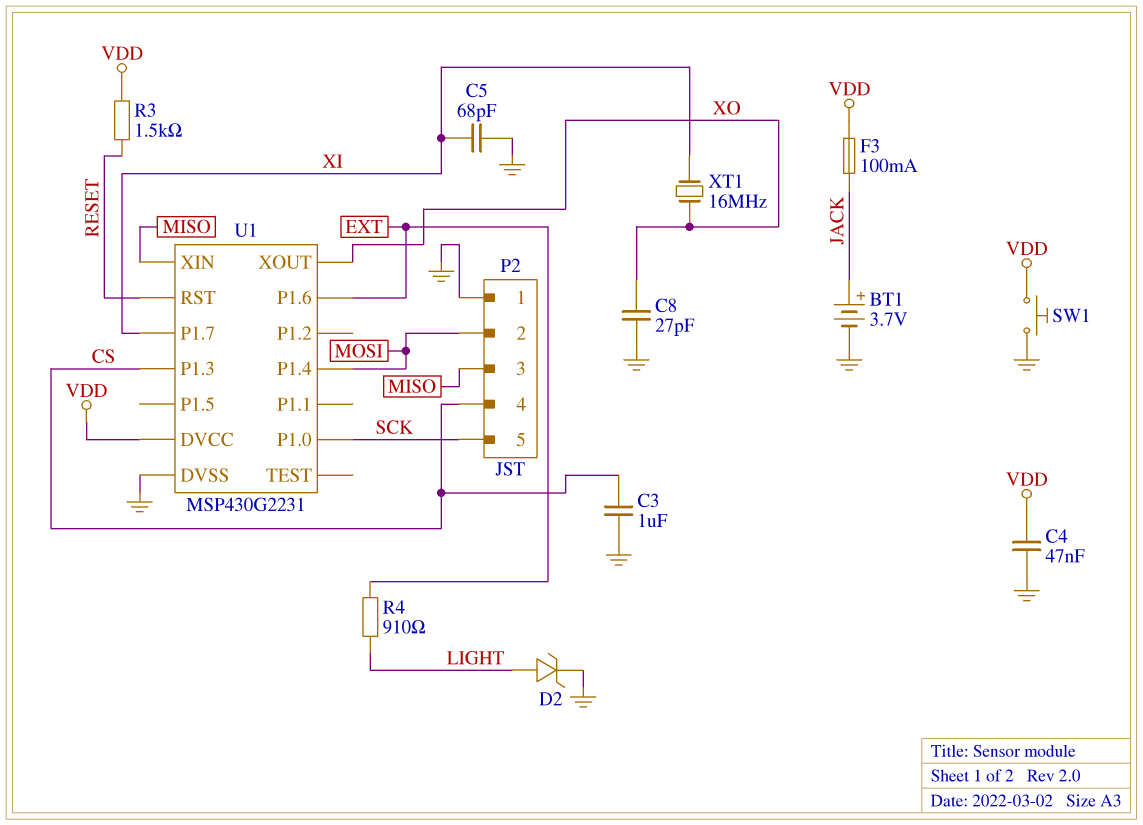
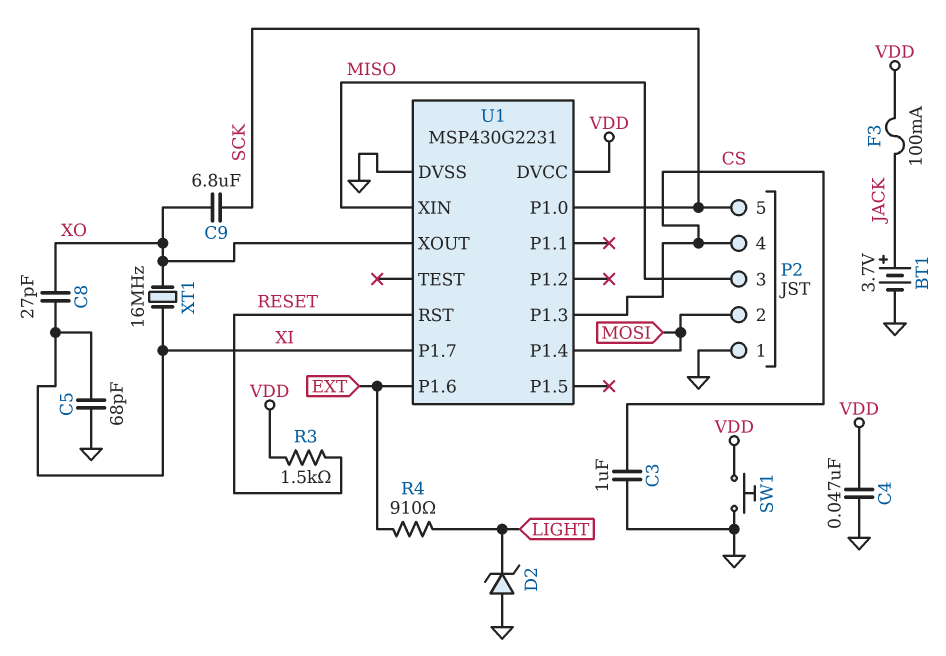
C8: 27pF (GND, XO) -> 27pF (XI, XO)
C9: none -> 6.8uF (SCK, XO)
D2: zener (A LIGHT, K GND) -> zener (A GND, K LIGHT)

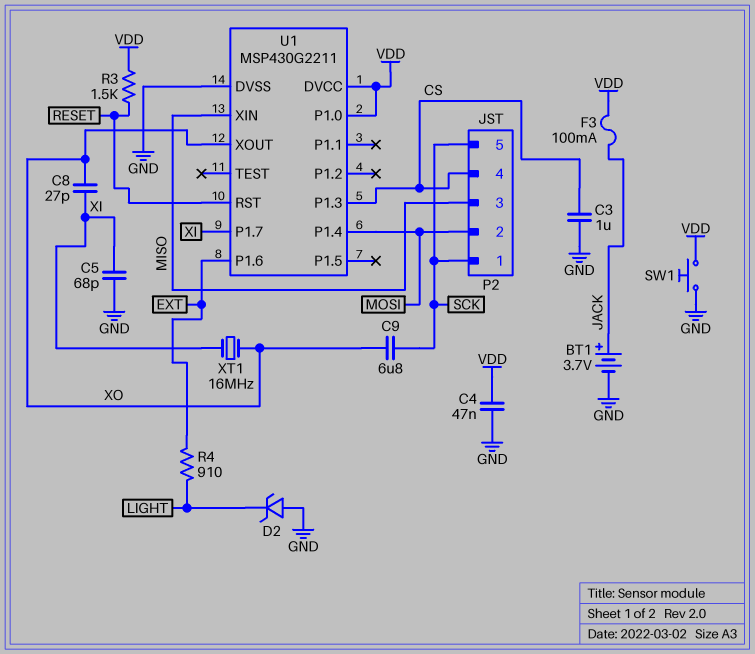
P2 pin 1: GND -> SCK
U1: MSP430G2231 -> MSP430G2211
U1 pin P1.0: SCK -> VDD

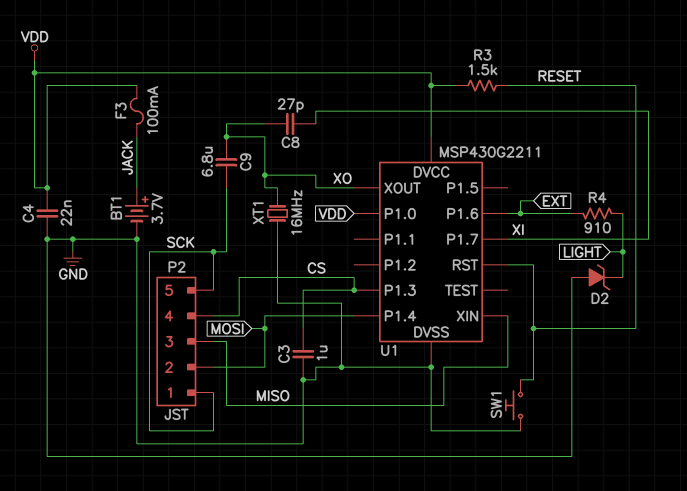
C4: 47nF (GND, VDD) -> 22nF (GND, VDD)
C5: 68pF (GND, XI) -> none
SW1: button (GND, VDD) -> button (GND, RESET)
XT1: 16MHz (XI, XO) -> 16MHz (GND, XO)

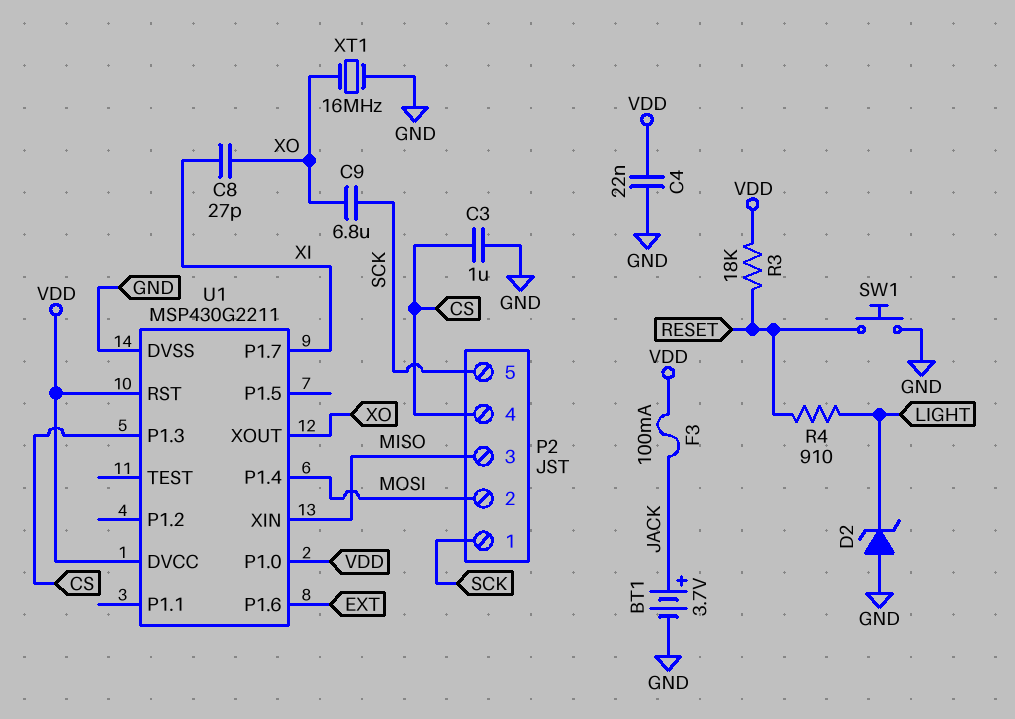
R3: 1.5k (RESET, VDD) -> 18k (RESET, VDD)
R4: 910 (EXT, LIGHT) -> 910 (LIGHT, RESET)
U1 pin RST: RESET -> VDD

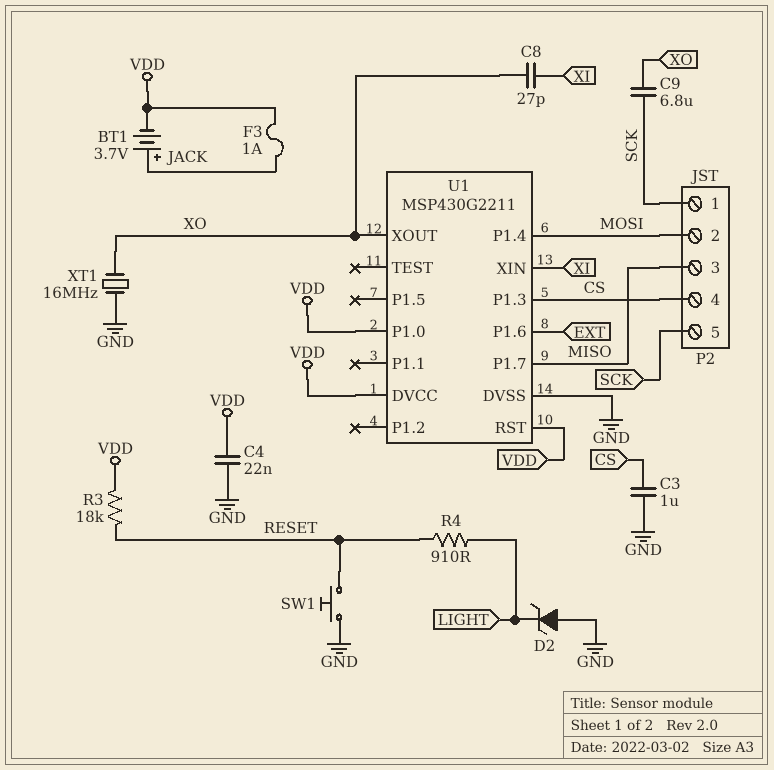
BT1: 3.7V (plus JACK, minus GND) -> 3.7V (plus JACK, minus VDD)
F3: 100mA (JACK, VDD) -> 1A (JACK, VDD)
U1 pin P1.7: XI -> MISO
U1 pin XIN: MISO -> XI

